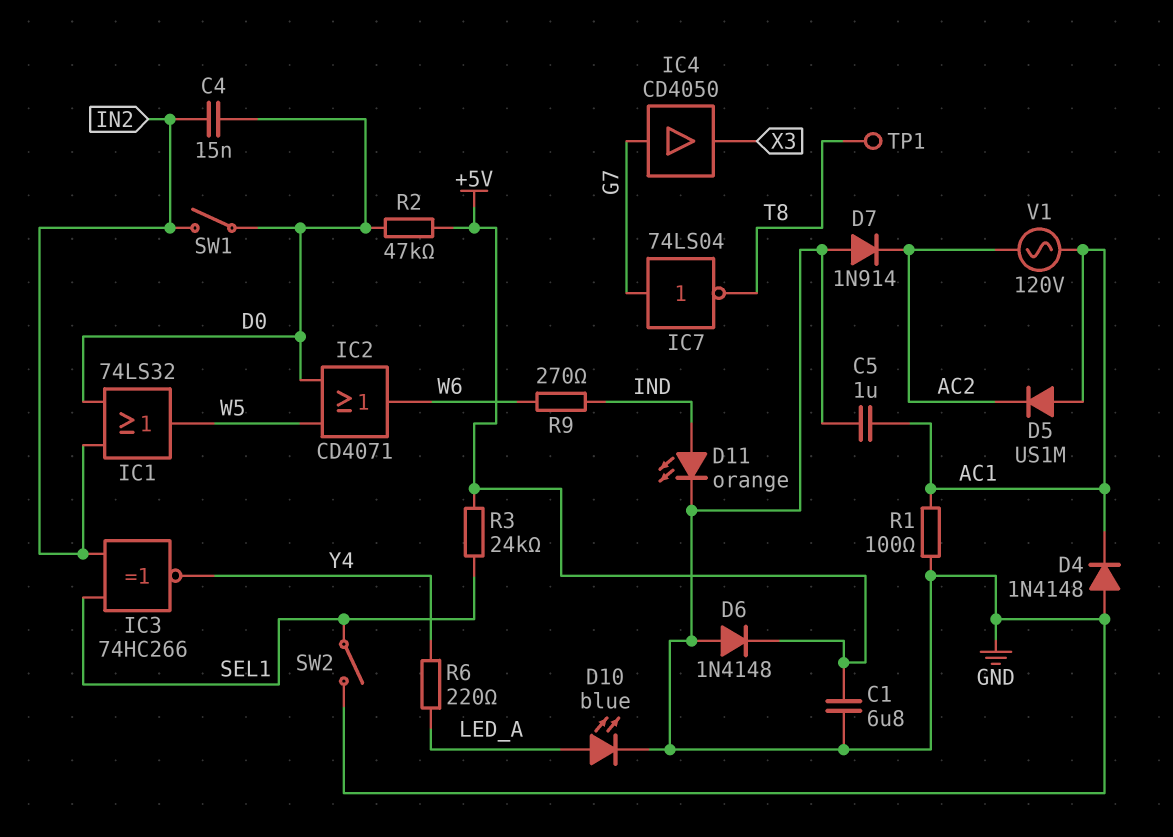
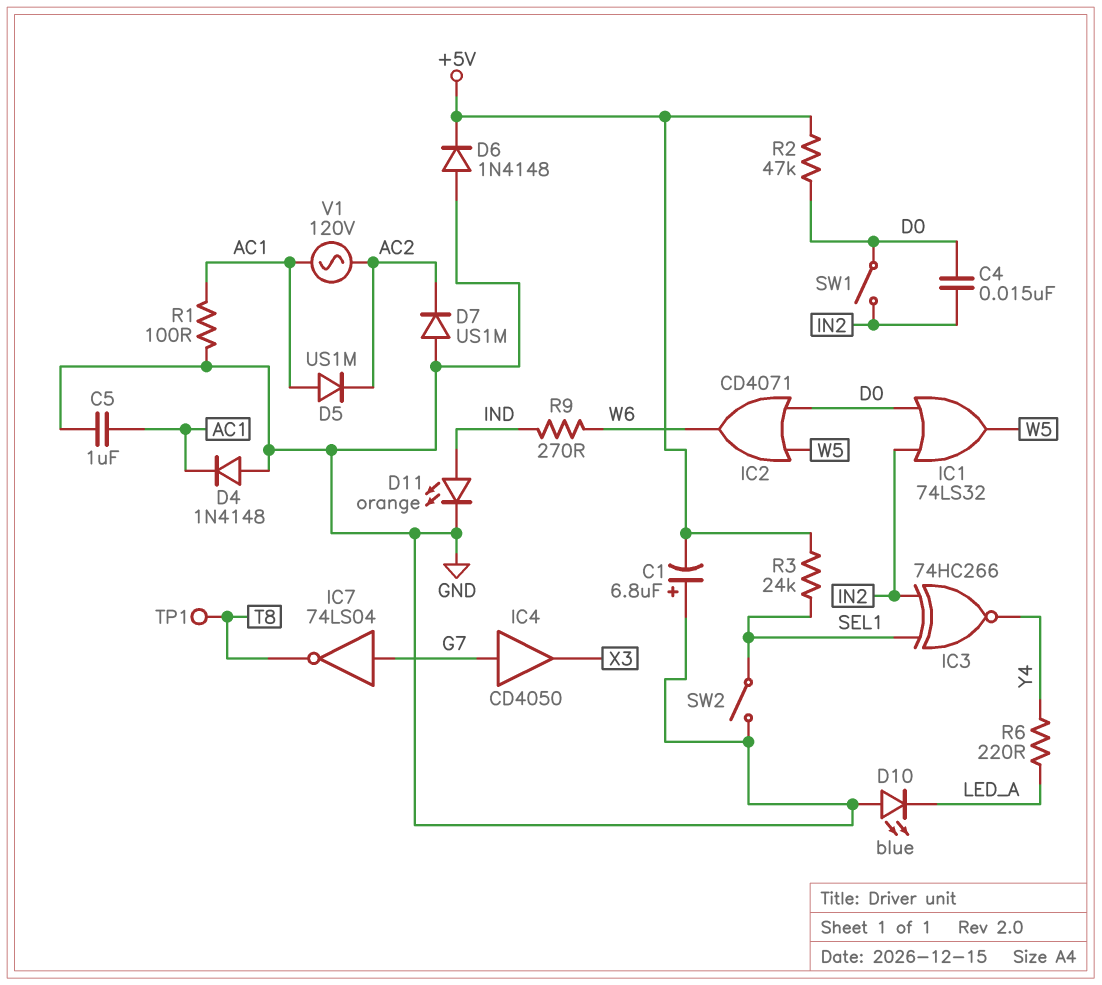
C1: 6.8uF (+5V, GND) -> 6.8uF (plus GND, minus +5V)
D7: diode 1N914 (A GND, K AC2) -> diode US1M (A GND, K AC2)
D10: LED blue (A LED_A, K GND) -> LED blue (A GND, K LED_A)

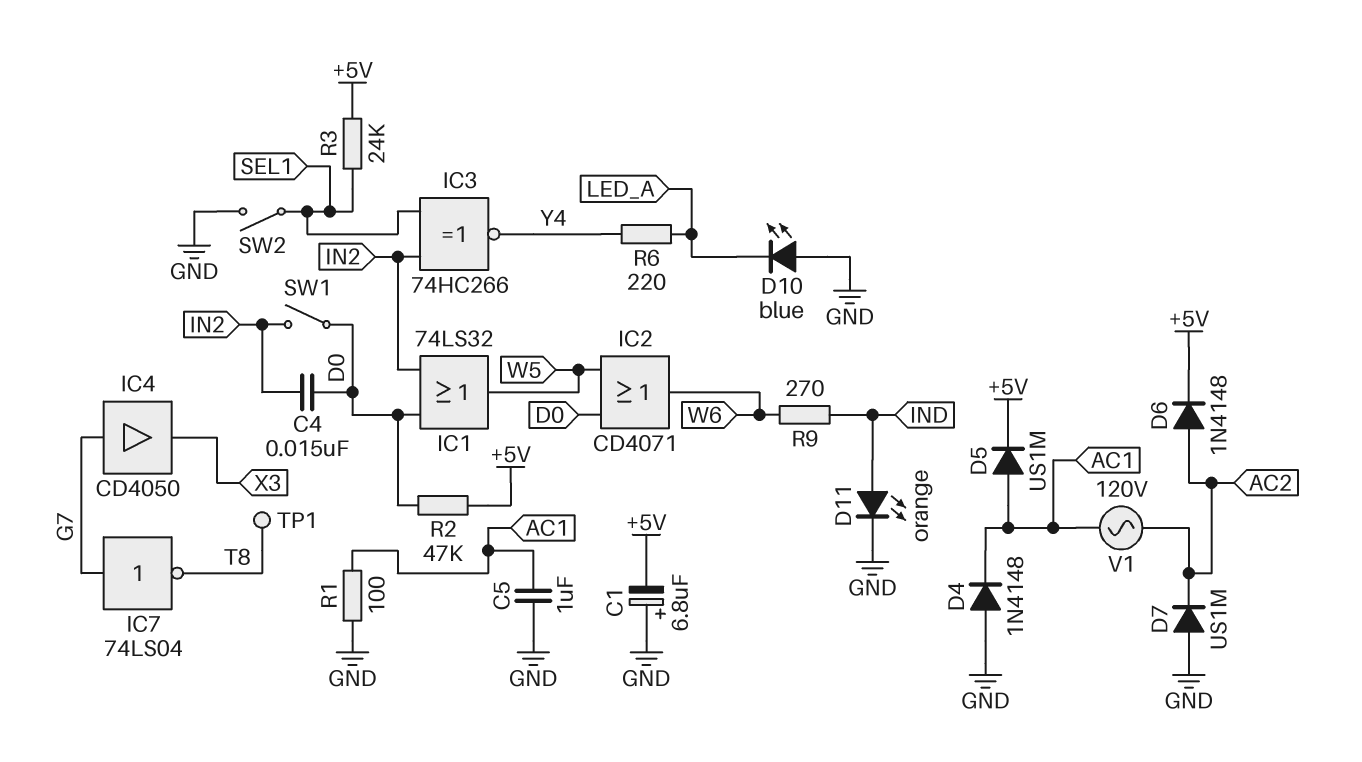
D5: diode US1M (A AC1, K AC2) -> diode US1M (A AC1, K +5V)
D6: diode 1N4148 (A GND, K +5V) -> diode 1N4148 (A AC2, K +5V)

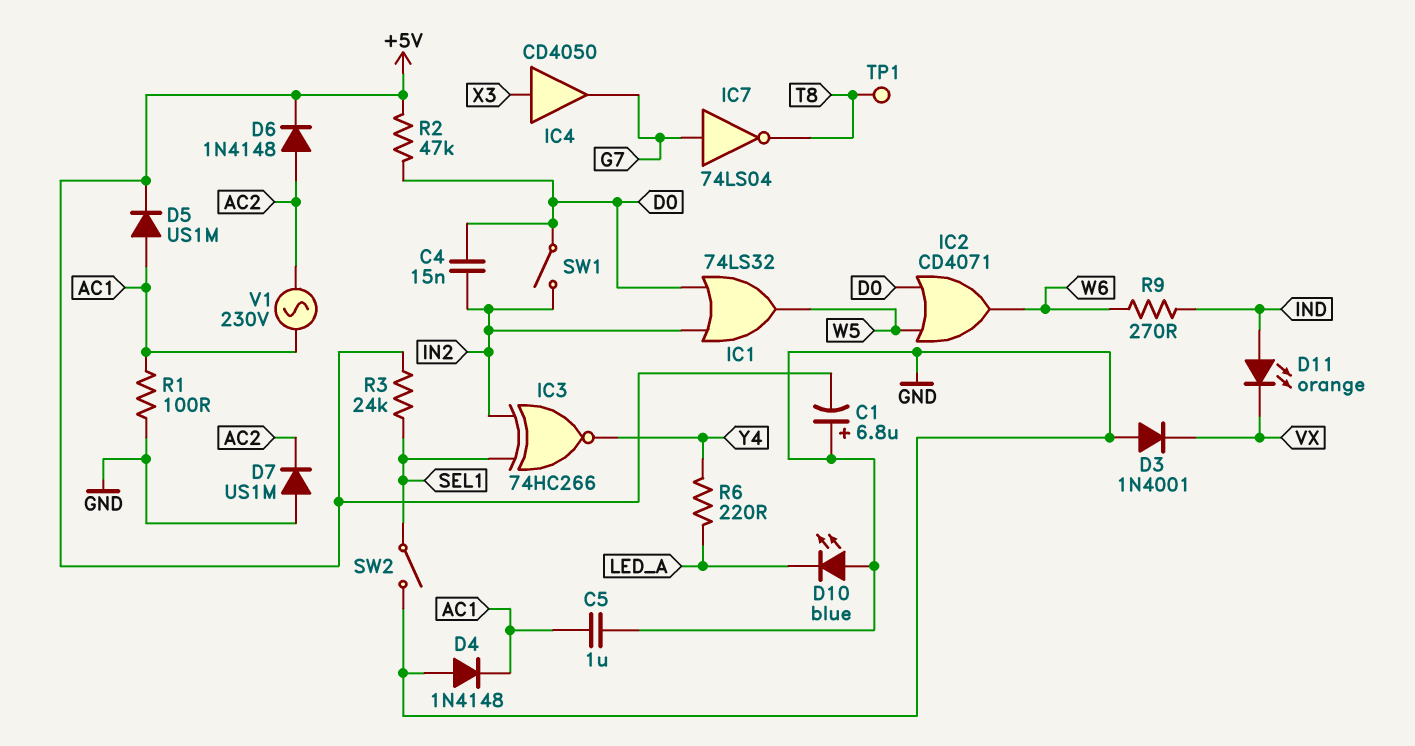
D3: none -> diode 1N4001 (A GND, K VX)
D11: LED orange (A IND, K GND) -> LED orange (A IND, K VX)
IC4: buffer CD4050 (in G7, out X3) -> buffer CD4050 (in X3, out G7)
V1: AC 120V (AC1, AC2) -> AC 230V (AC1, AC2)

